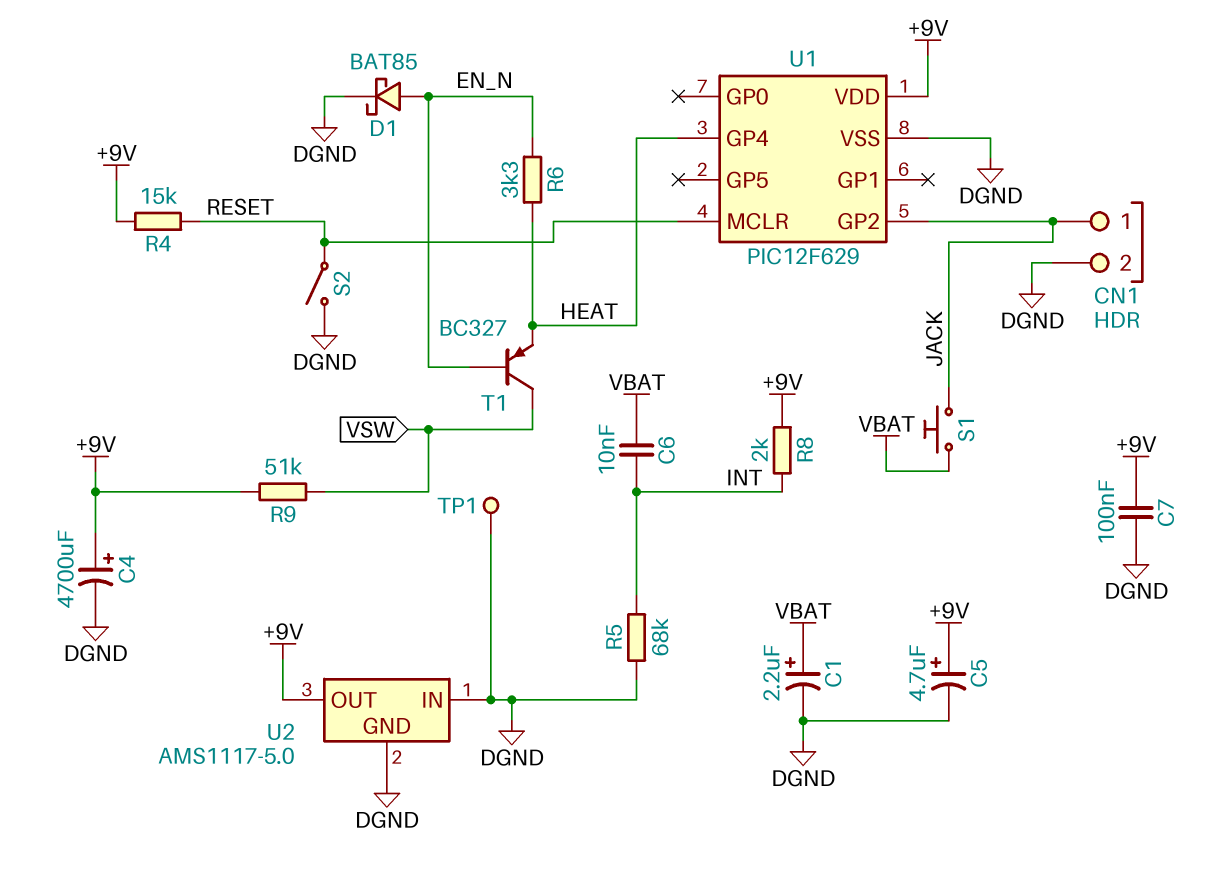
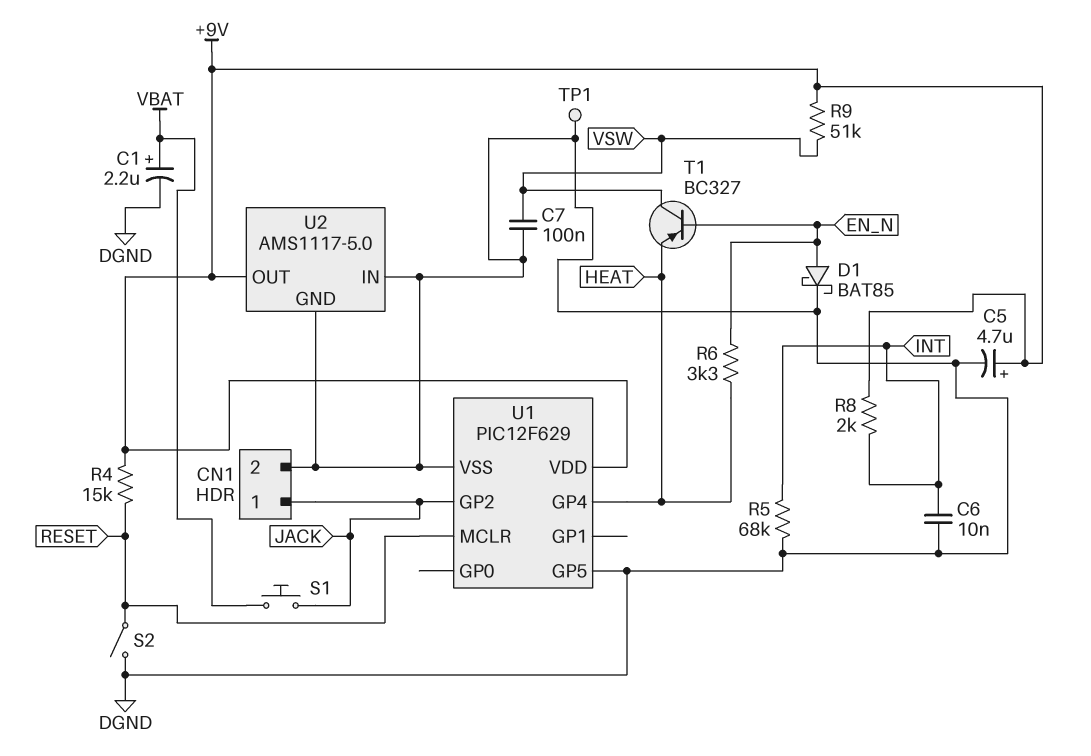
C4: 4700uF (plus +9V, minus DGND) -> none
C6: 10nF (INT, VBAT) -> 10nF (DGND, INT)
C7: 100nF (+9V, DGND) -> 100nF (DGND, VSW)
U1 pin GP5: none -> DGND

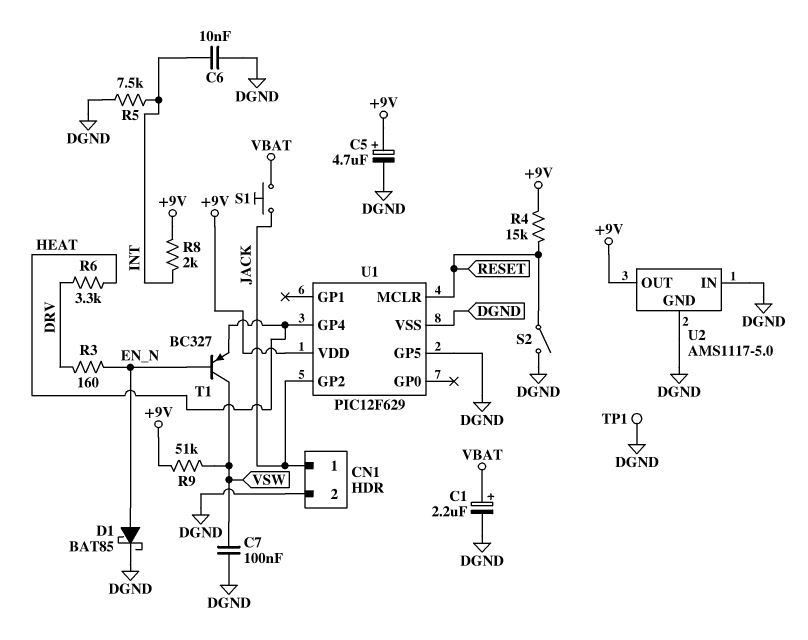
R3: none -> 160 (DRV, EN_N)
R5: 68k (DGND, INT) -> 7.5k (DGND, INT)
R6: 3.3k (EN_N, HEAT) -> 3.3k (DRV, HEAT)

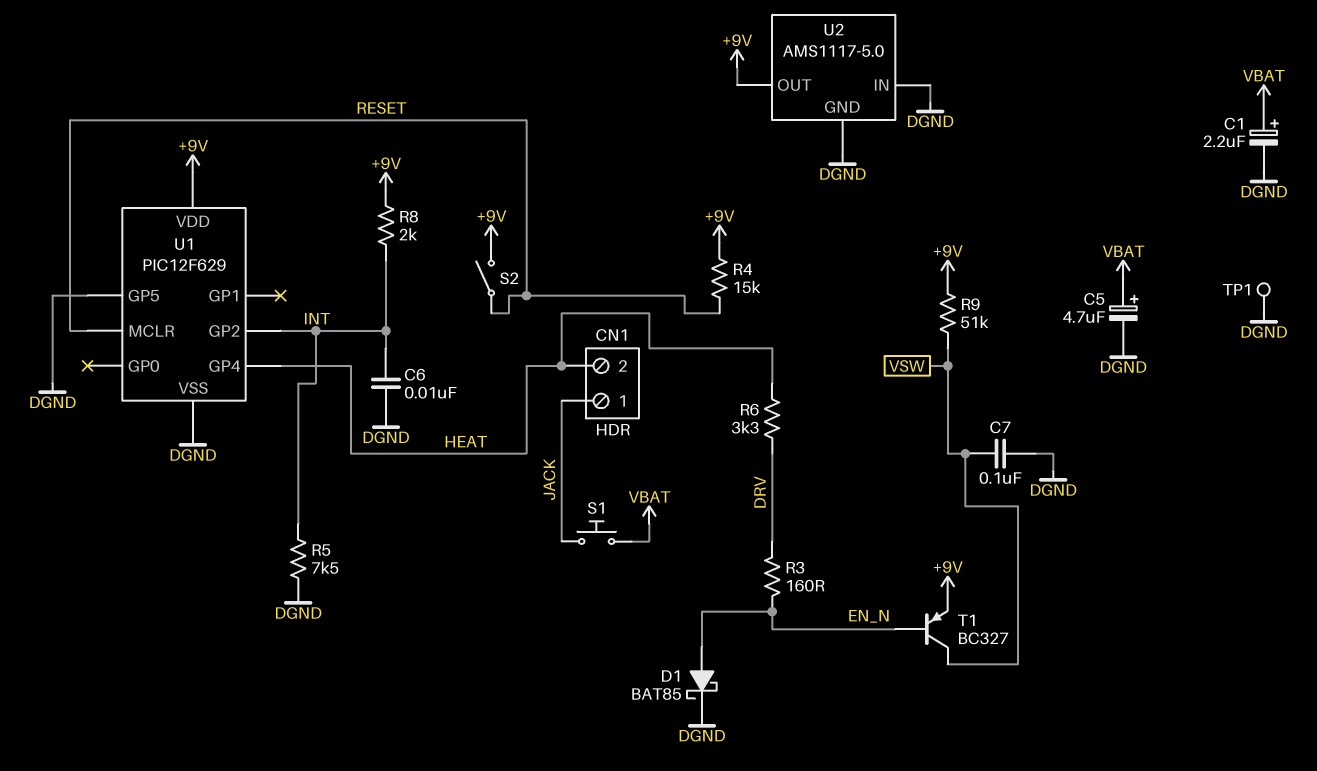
C5: 4.7uF (plus +9V, minus DGND) -> 4.7uF (plus VBAT, minus DGND)
CN1 pin 2: DGND -> HEAT
S2: switch (DGND, RESET) -> switch (+9V, RESET)
T1: PNP BC327 (B EN_N, C VSW, E HEAT) -> PNP BC327 (B EN_N, C VSW, E +9V)
U1 pin GP2: JACK -> INT

